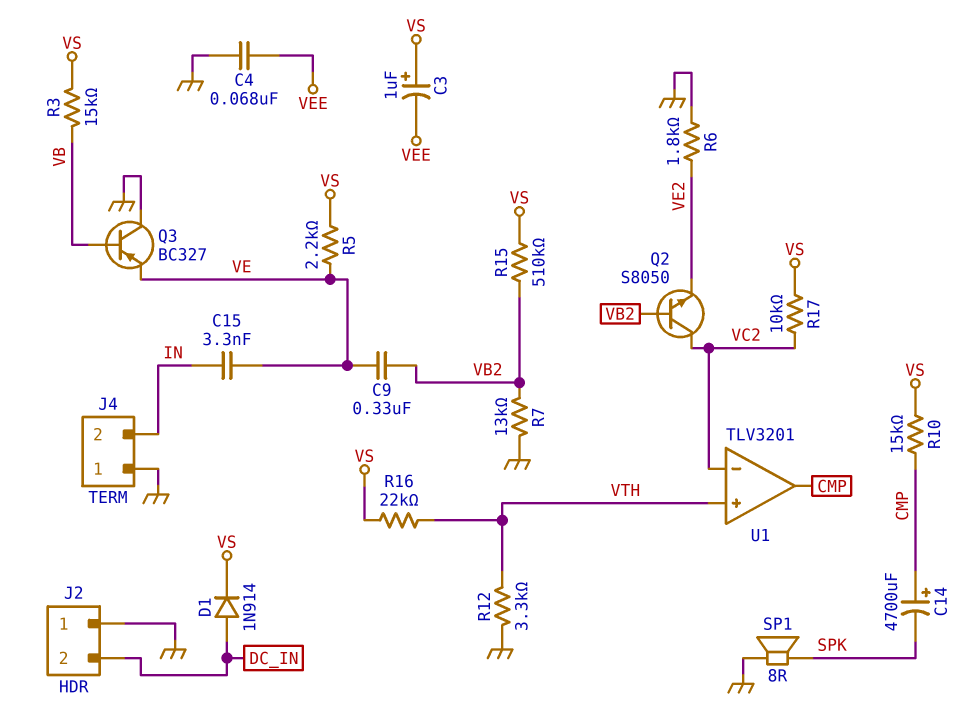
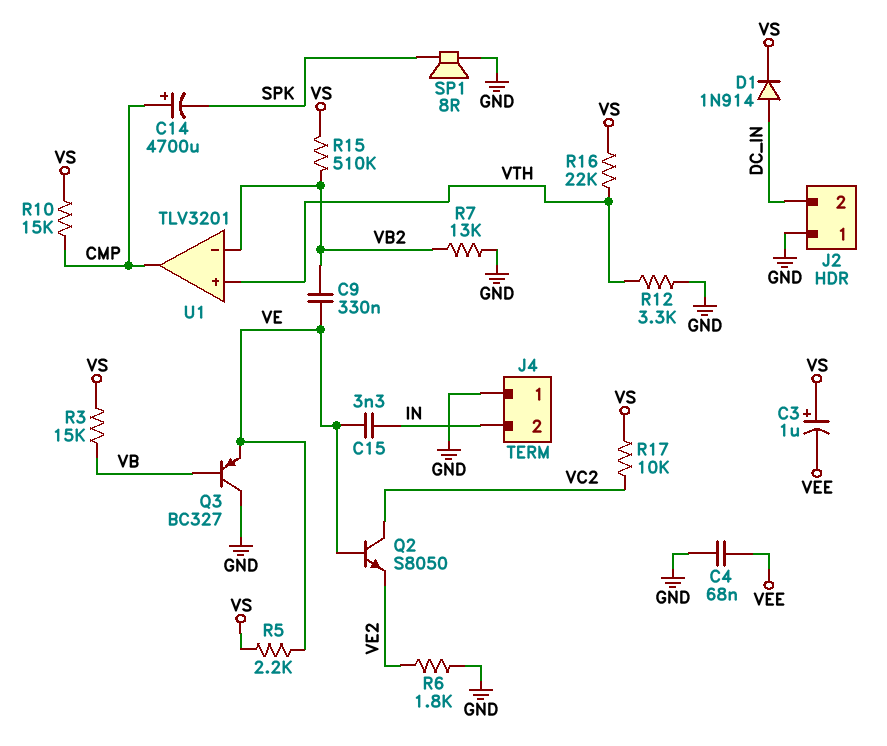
Q2: NPN S8050 (B VB2, C VC2, E VE2) -> NPN S8050 (B VE, C VC2, E VE2)
U1 pin in-: VC2 -> VB2

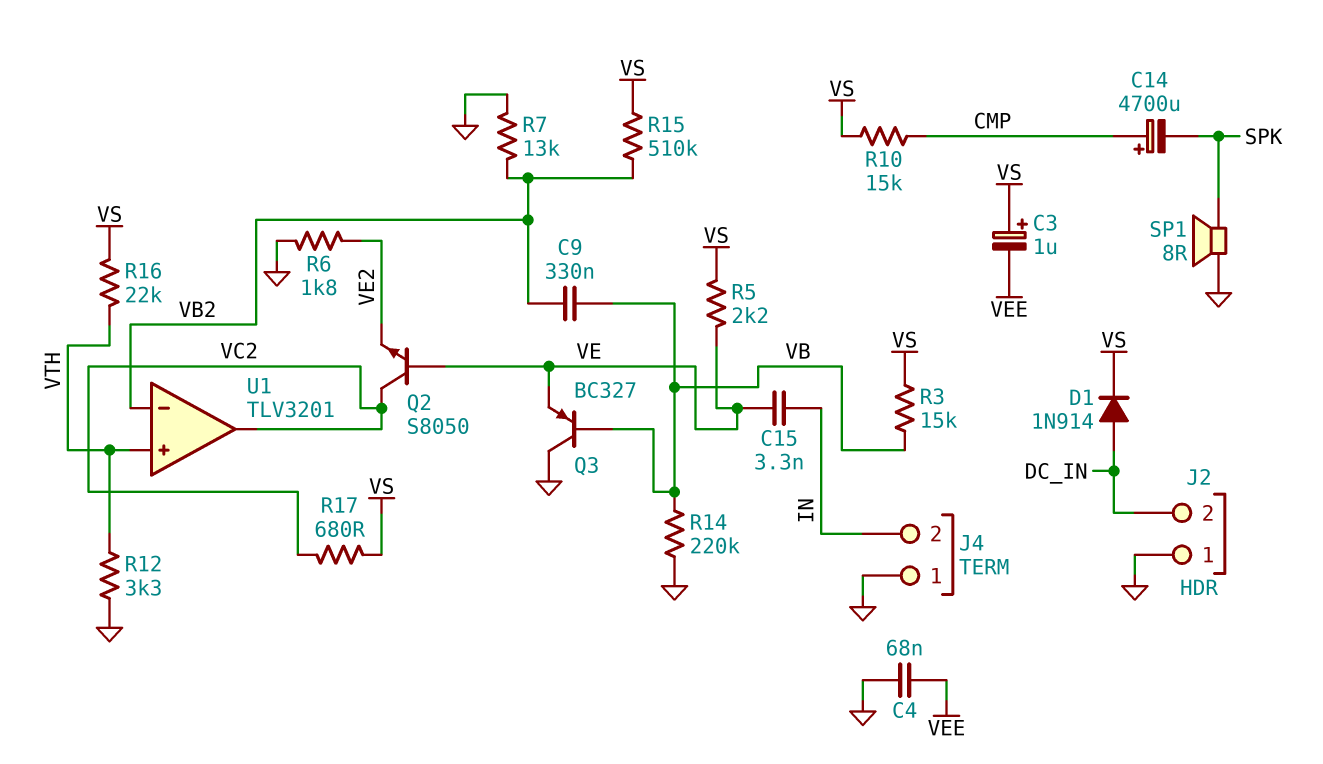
C9: 330nF (VB2, VE) -> 330nF (VB, VB2)
R14: none -> 220k (GND, VB)
R17: 10k (VC2, VS) -> 680 (VC2, VS)
U1 pin out: CMP -> VC2

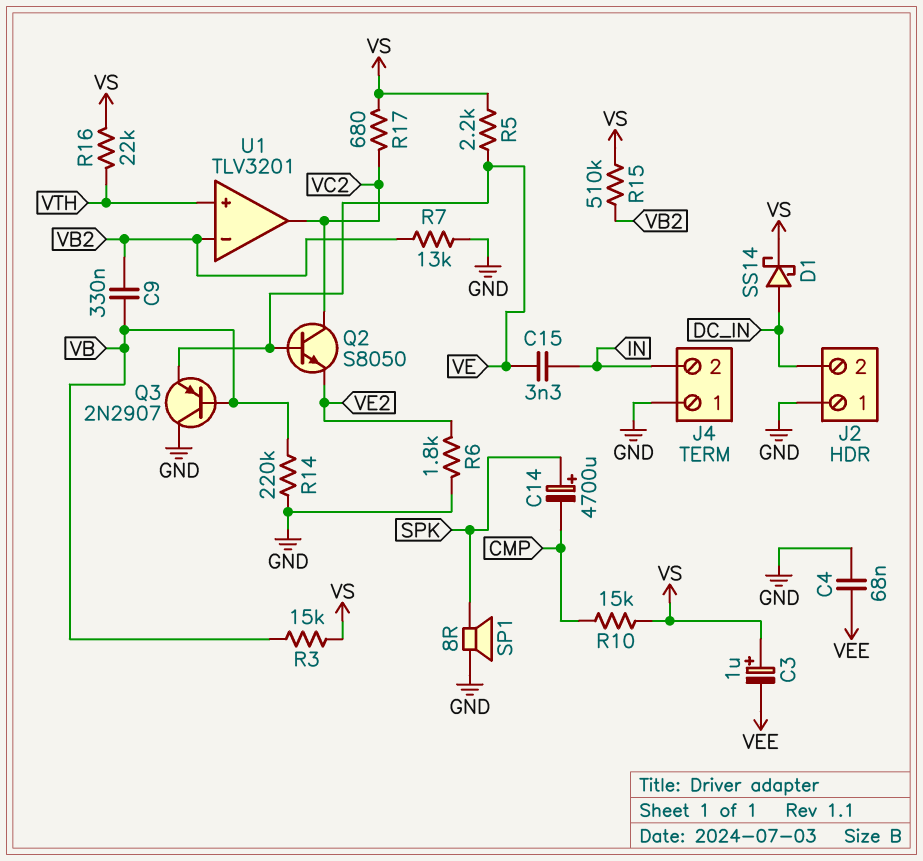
C14: 4700uF (plus CMP, minus SPK) -> 4700uF (plus SPK, minus CMP)
D1: diode 1N914 (A DC_IN, K VS) -> schottky SS14 (A DC_IN, K VS)
Q3: PNP BC327 (B VB, C GND, E VE) -> PNP 2N2907 (B VB, C GND, E VE)
R12: 3.3k (GND, VTH) -> none

